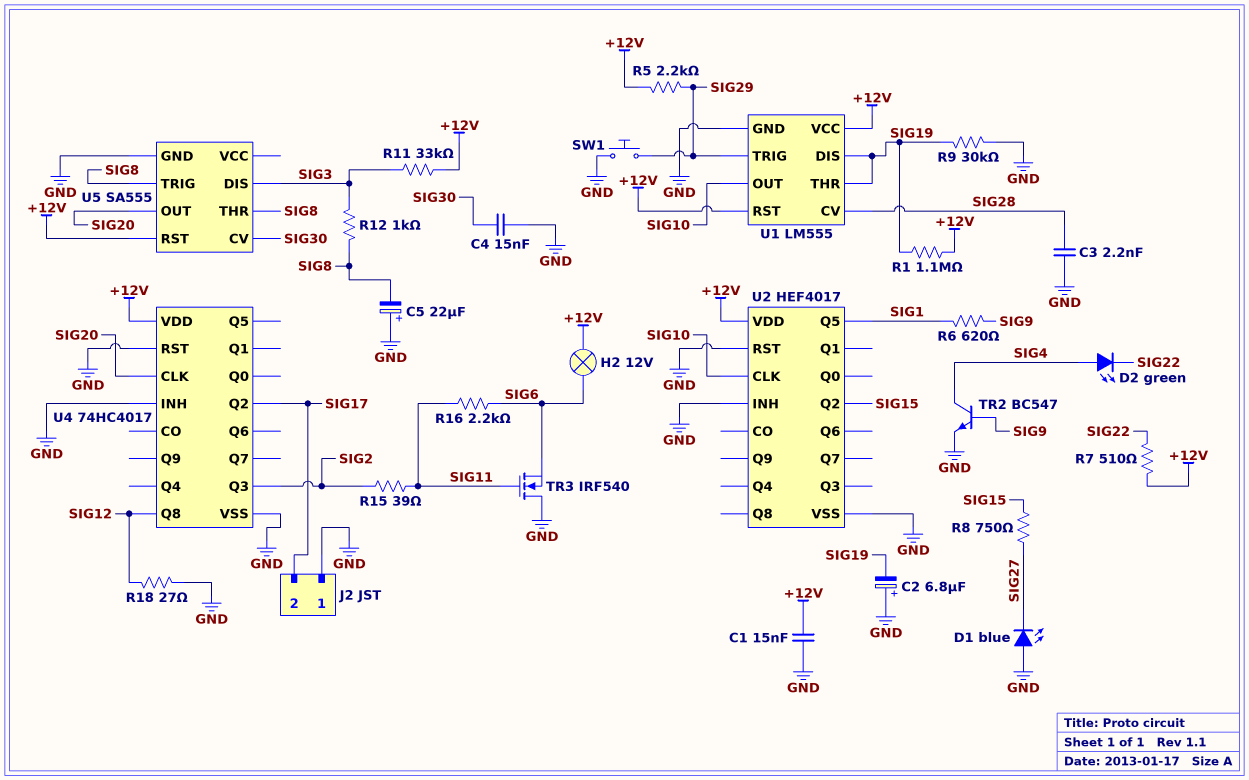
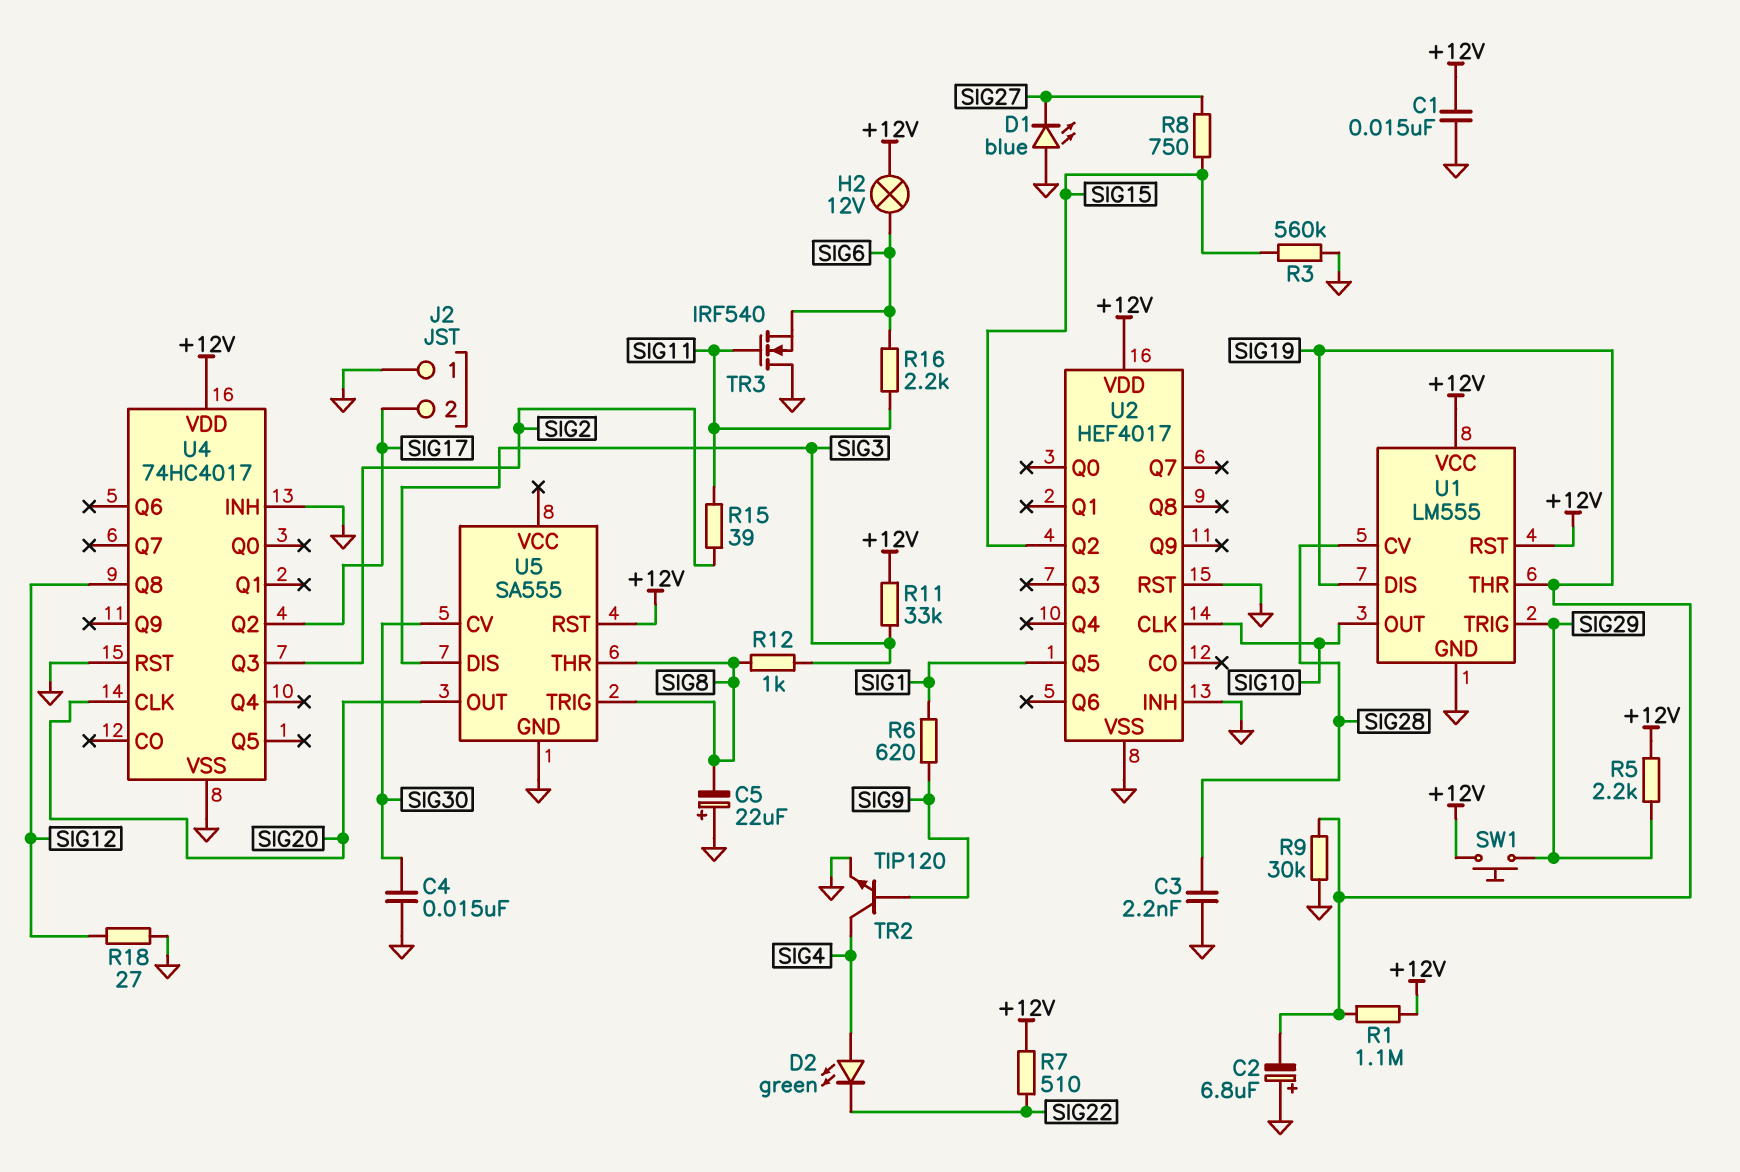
R3: none -> 560k (GND, SIG15)
SW1: button (GND, SIG29) -> button (+12V, SIG29)
TR2: NPN BC547 (B SIG9, C SIG4, E GND) -> NPN TIP120 (B SIG9, C SIG4, E GND)

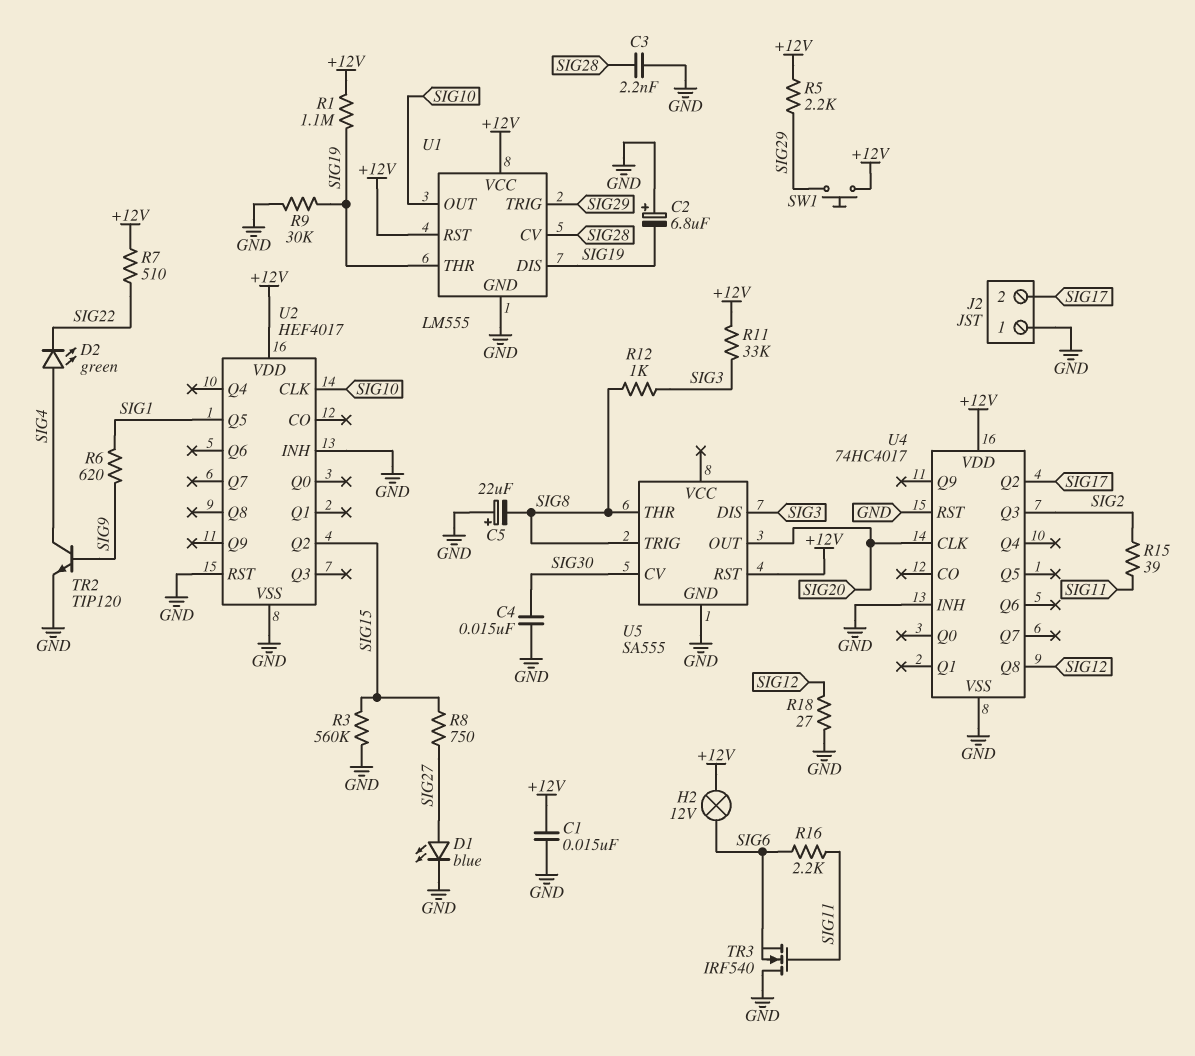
D1: LED blue (A GND, K SIG27) -> LED blue (A SIG27, K GND)

